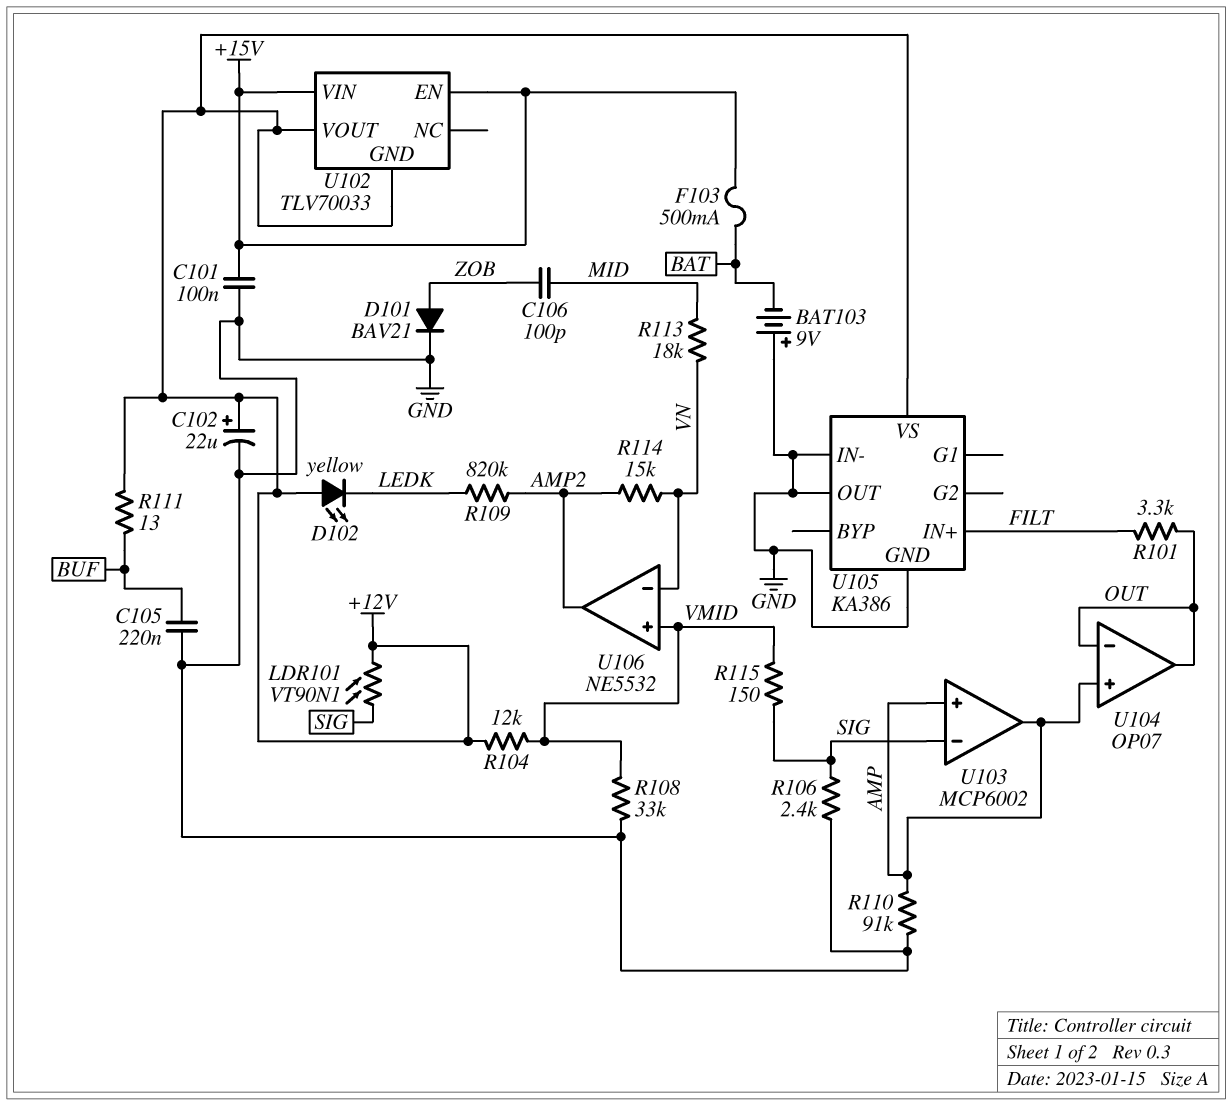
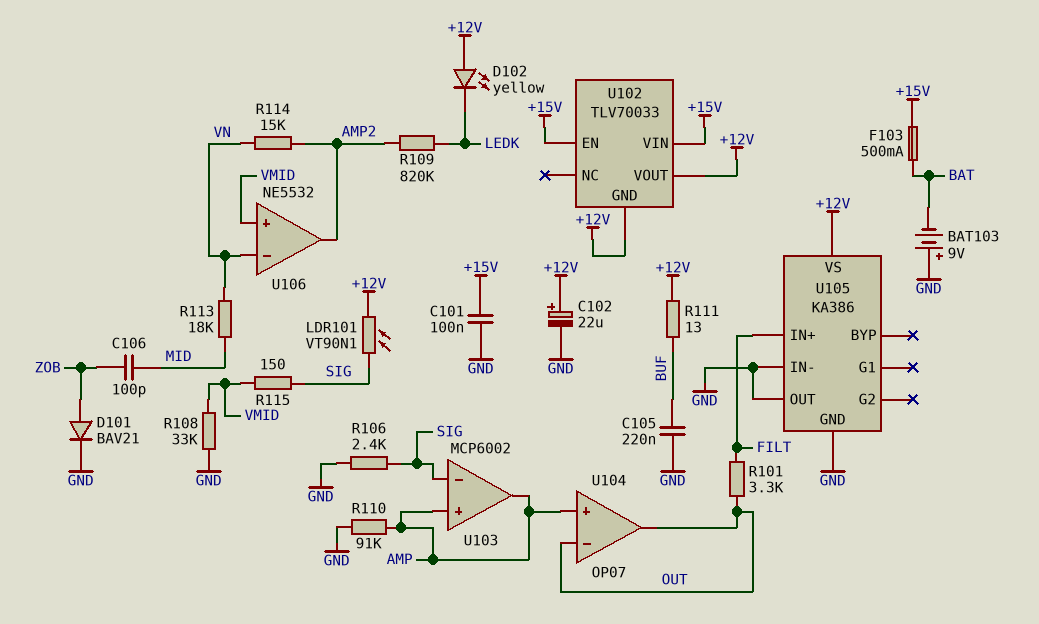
R104: 12k (+12V, VMID) -> none

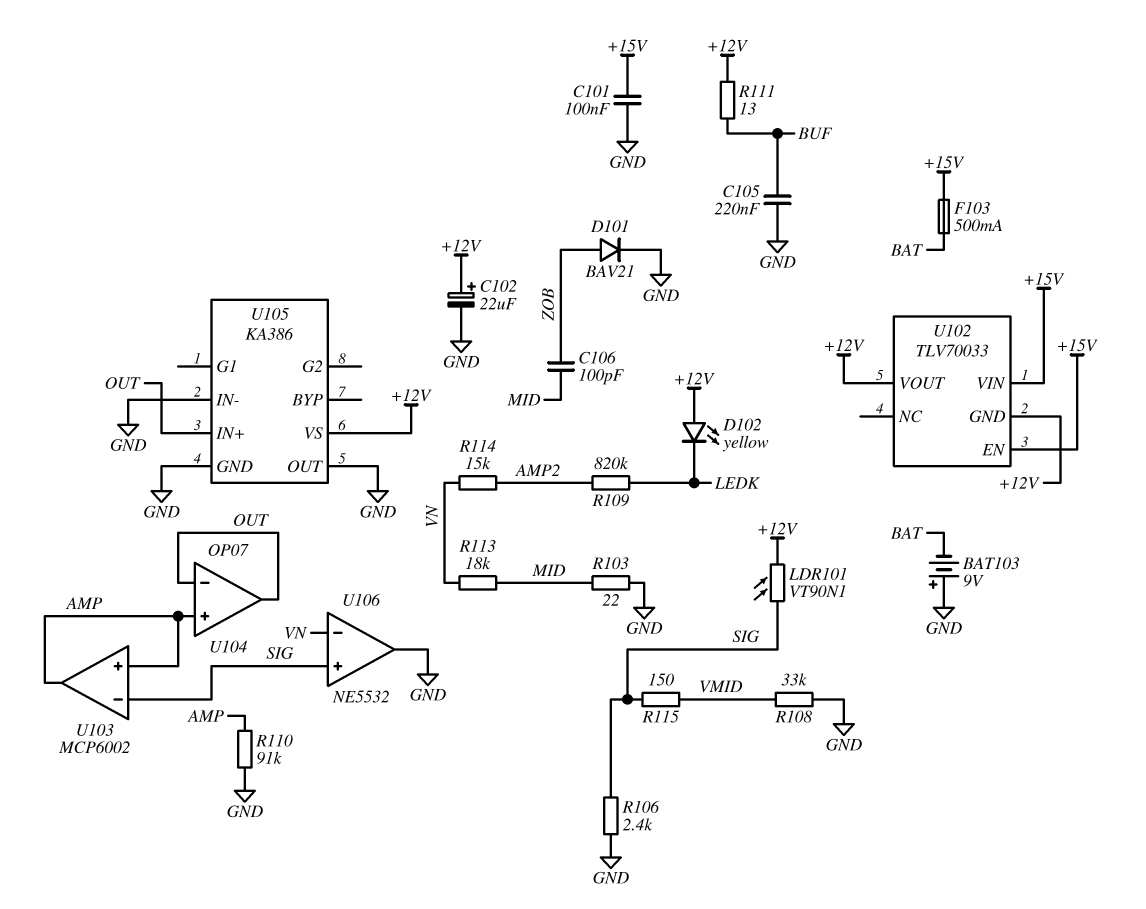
R101: 3.3k (FILT, OUT) -> none
R103: none -> 22 (GND, MID)
U105 pin IN+: FILT -> OUT
U106 pin in+: VMID -> SIG
U106 pin out: AMP2 -> GND

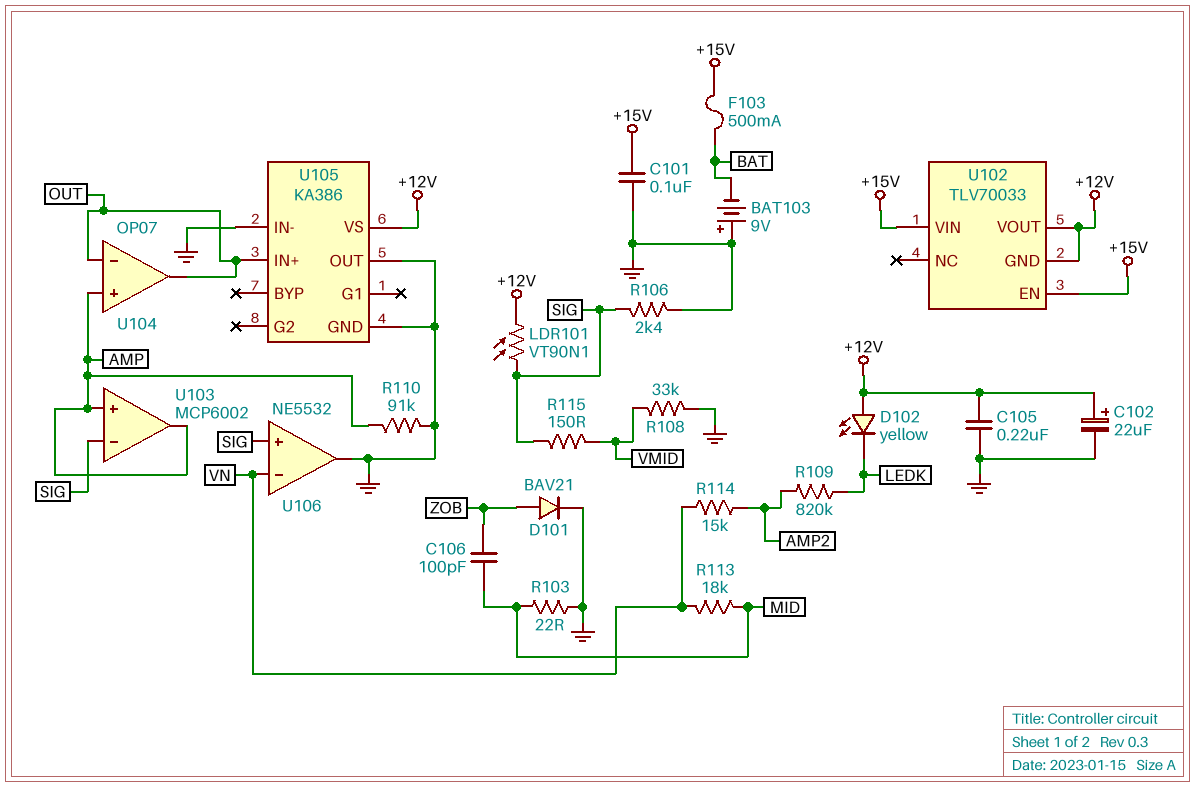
C105: 220nF (BUF, GND) -> 220nF (+12V, GND)
R111: 13 (+12V, BUF) -> none

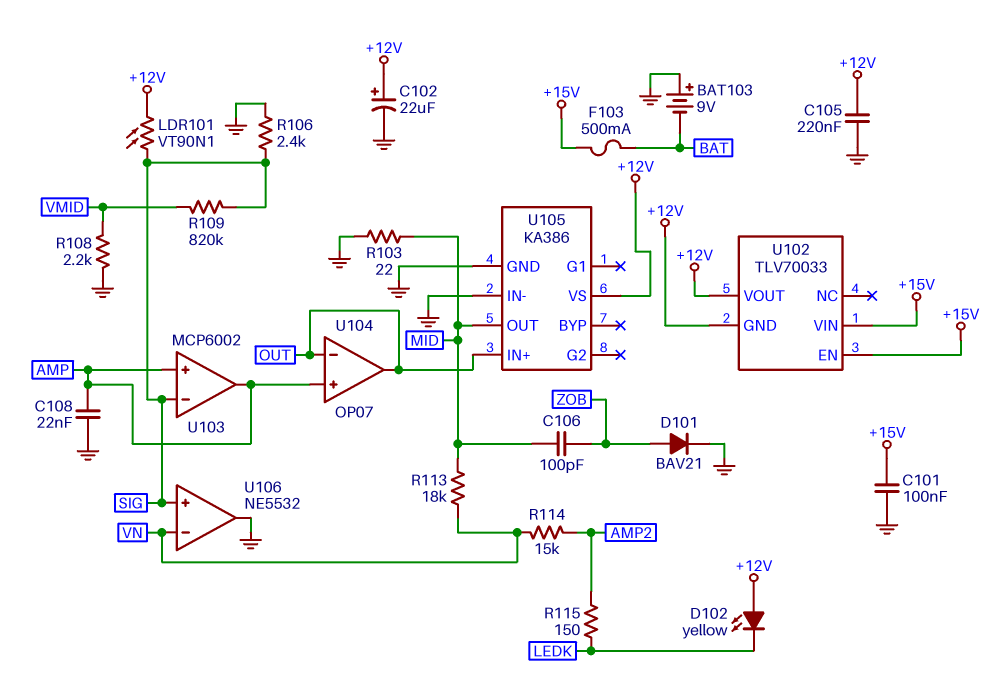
C108: none -> 22nF (AMP, GND)
R108: 33k (GND, VMID) -> 2.2k (GND, VMID)
R109: 820k (AMP2, LEDK) -> 820k (SIG, VMID)
R110: 91k (AMP, GND) -> none
R115: 150 (SIG, VMID) -> 150 (AMP2, LEDK)
U105 pin OUT: GND -> MID

